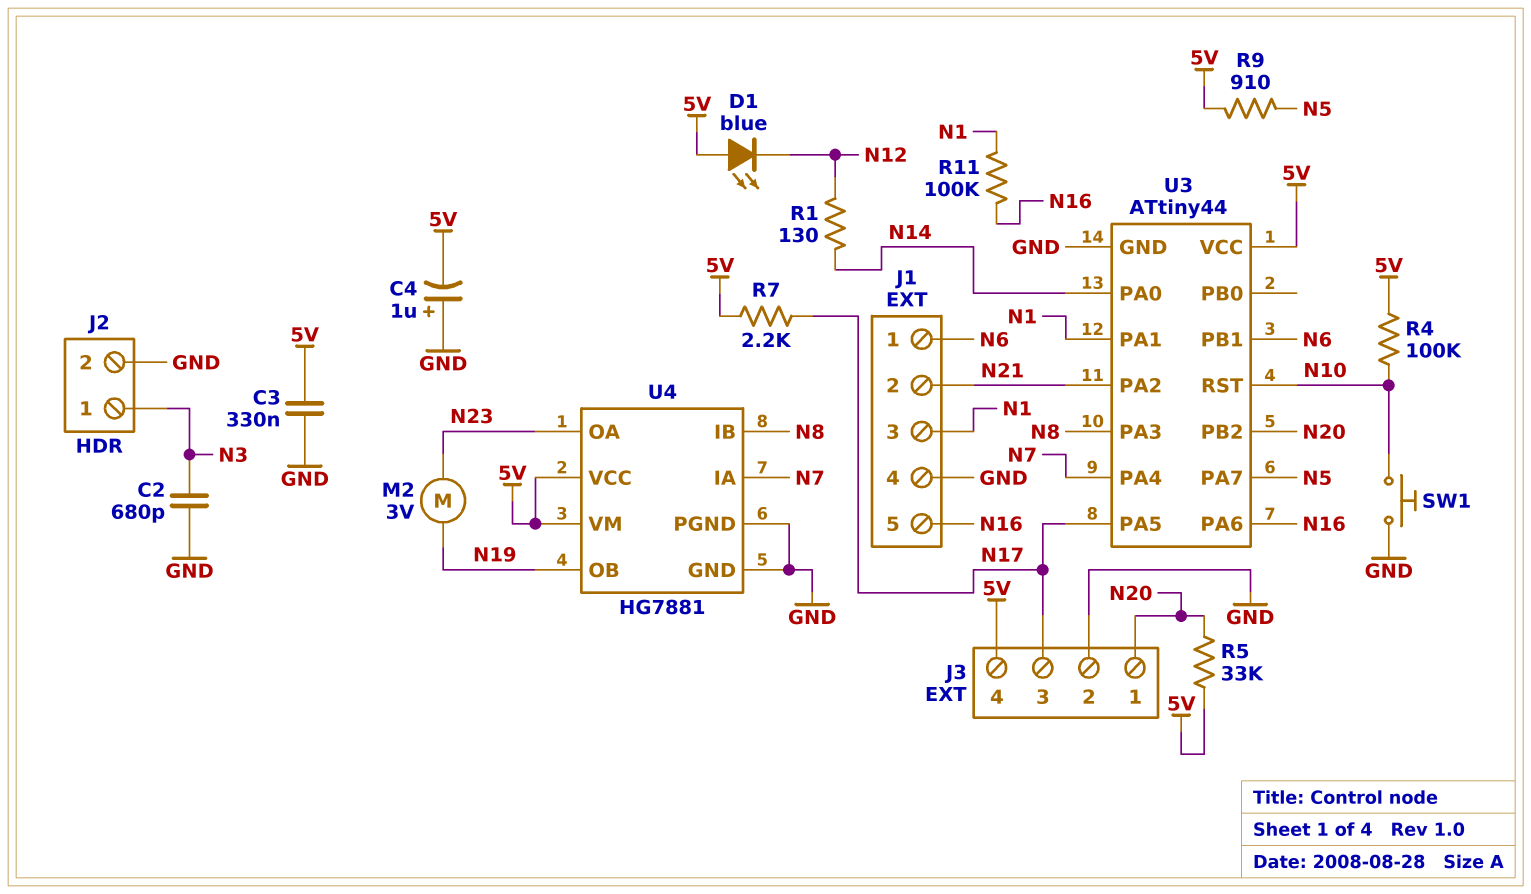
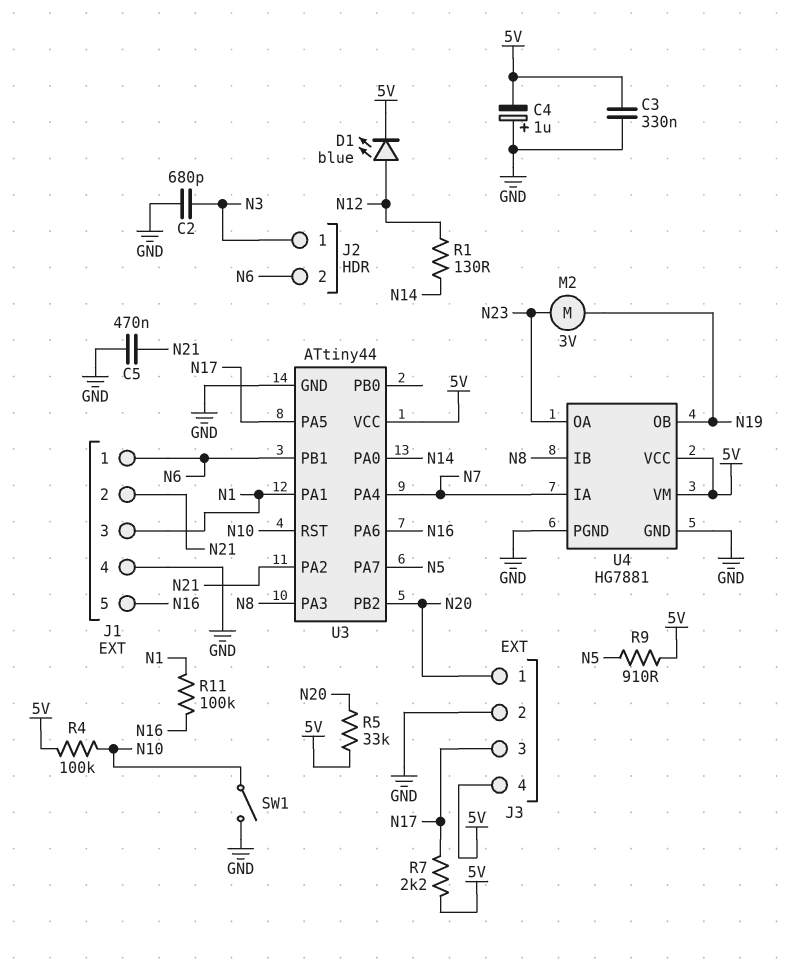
C5: none -> 470nF (GND, N21)
D1: LED blue (A 5V, K N12) -> LED blue (A N12, K 5V)
J2 pin 2: GND -> N6
SW1: button (GND, N10) -> switch (GND, N10)

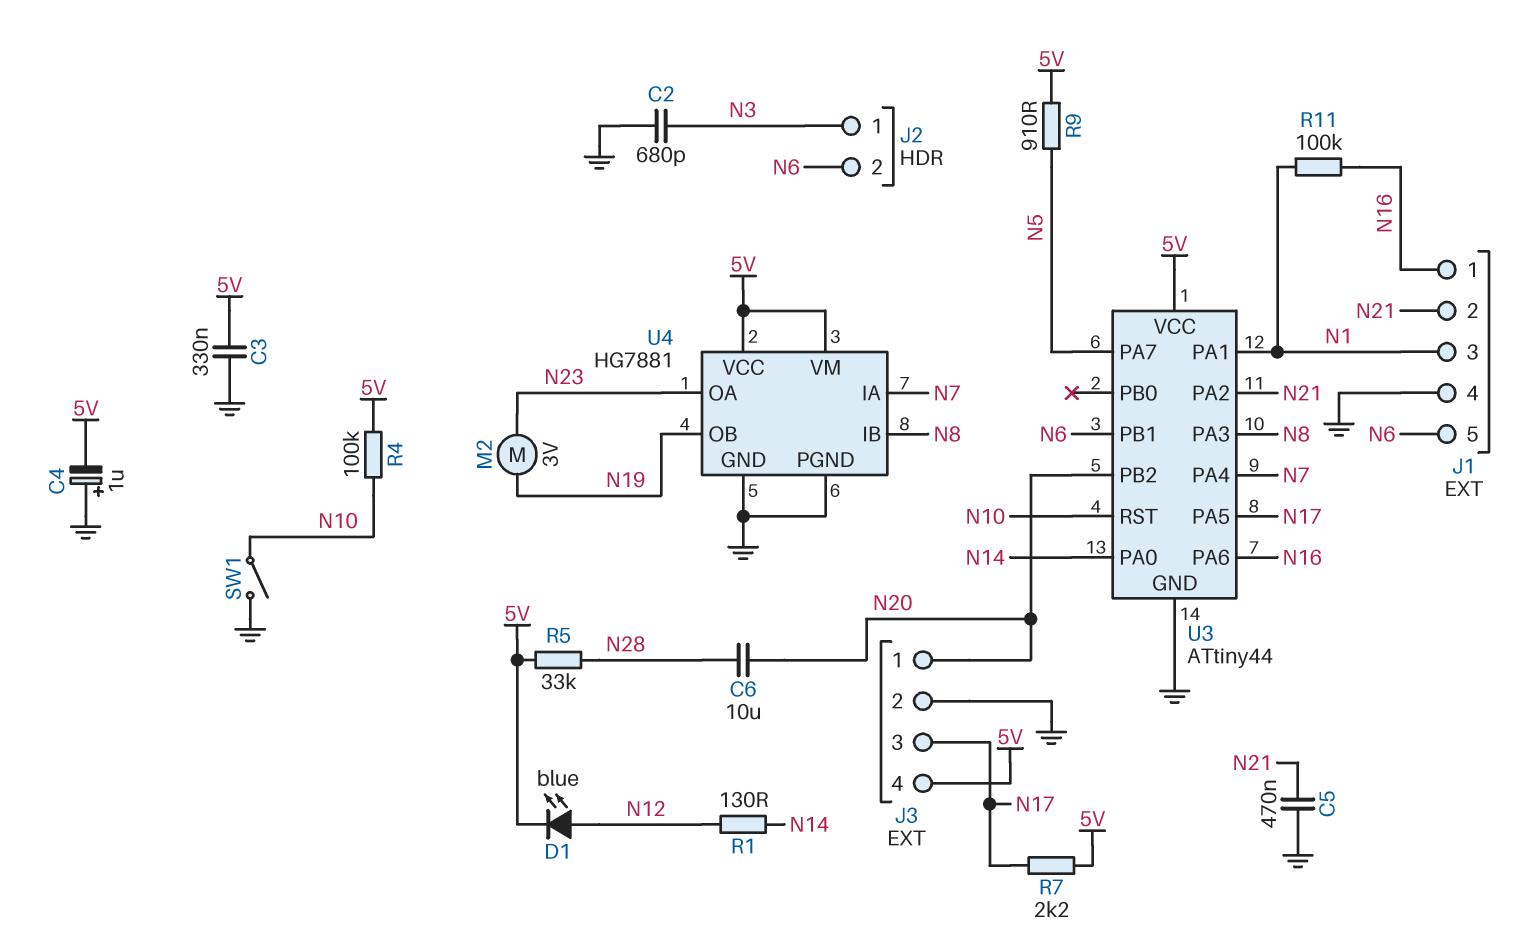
C6: none -> 10uF (N20, N28)
J1 pin 1: N6 -> N16
J1 pin 5: N16 -> N6
R5: 33k (5V, N20) -> 33k (5V, N28)

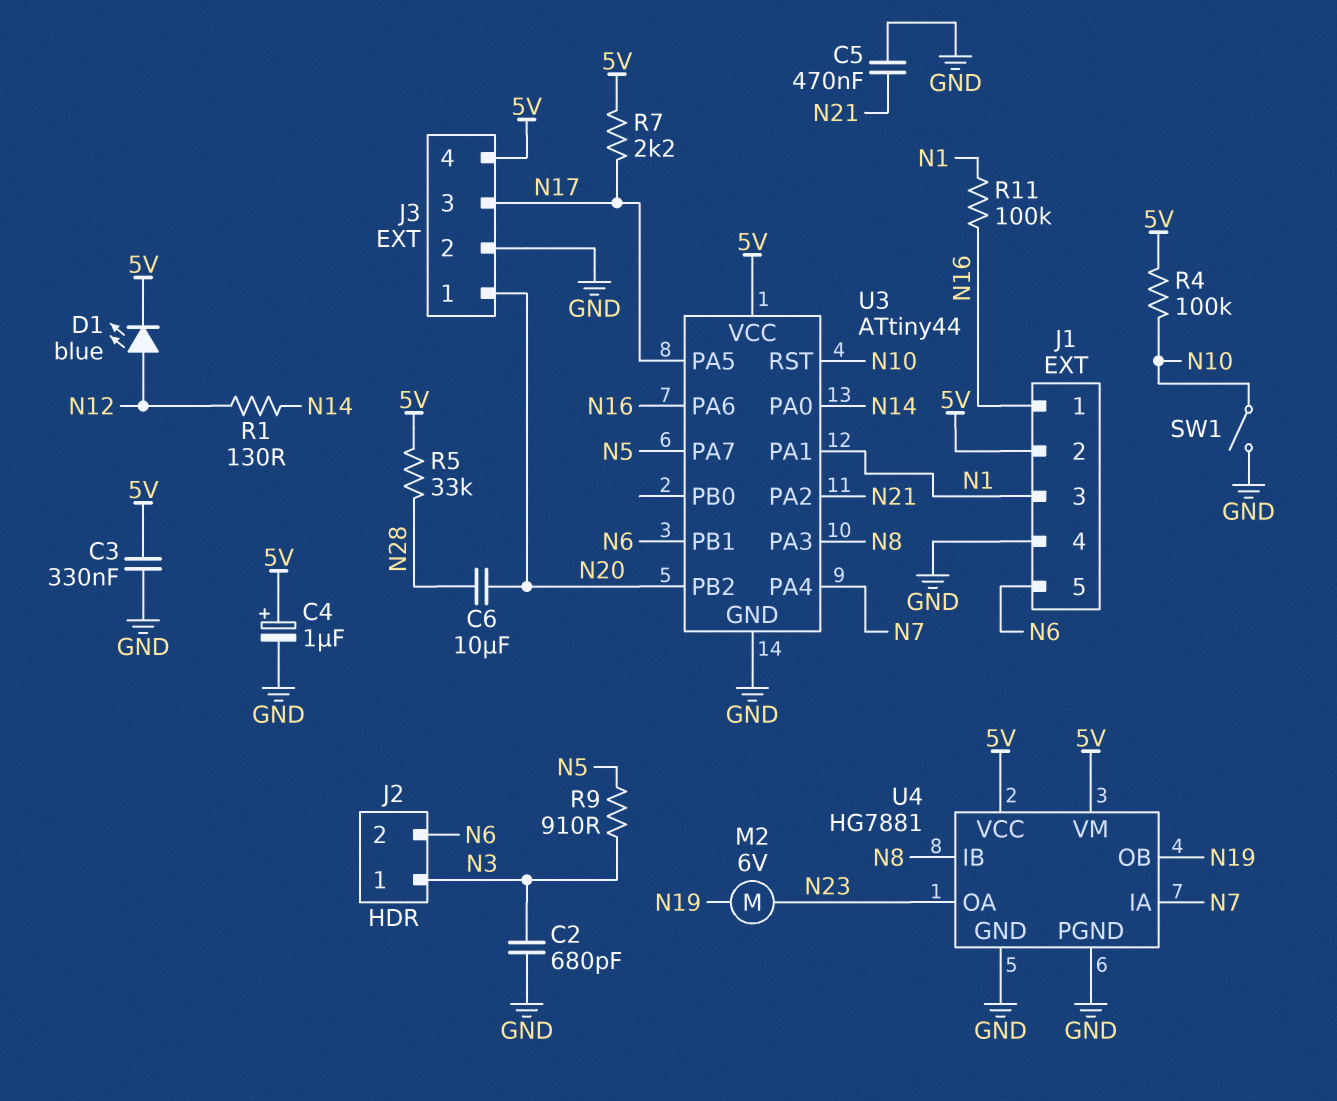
C4: 1uF (plus GND, minus 5V) -> 1uF (plus 5V, minus GND)
J1 pin 2: N21 -> 5V
M2: motor 3V (N19, N23) -> motor 6V (N19, N23)
R9: 910 (5V, N5) -> 910 (N3, N5)

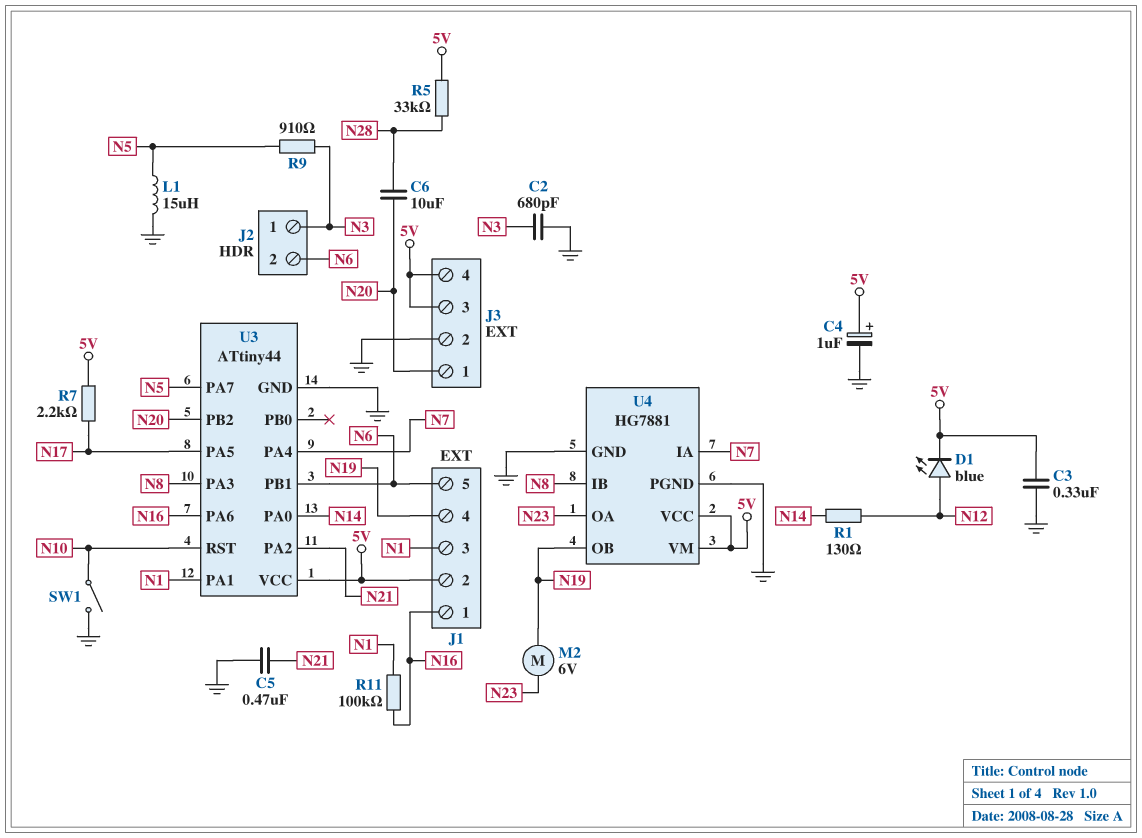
J1 pin 4: GND -> N19
J3 pin 3: N17 -> 5V
L1: none -> 15uH (GND, N5)
R4: 100k (5V, N10) -> none

